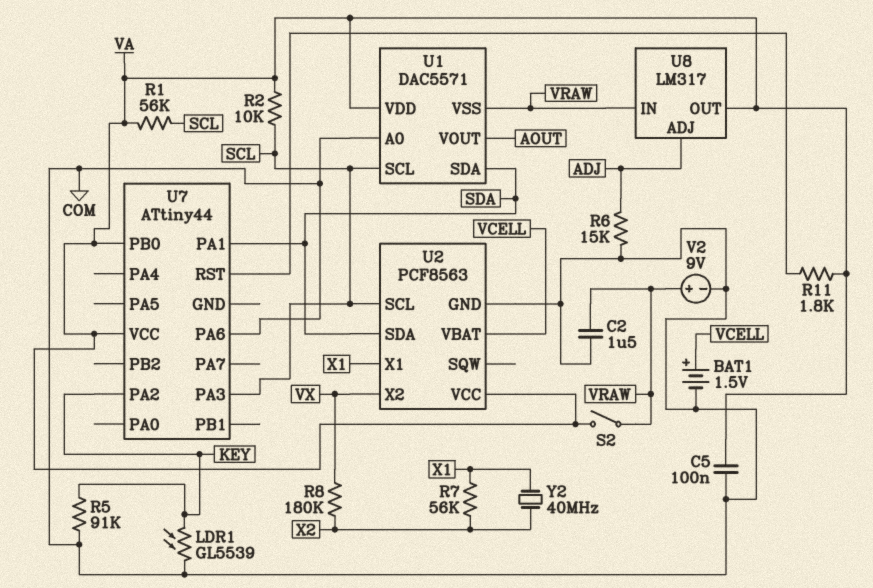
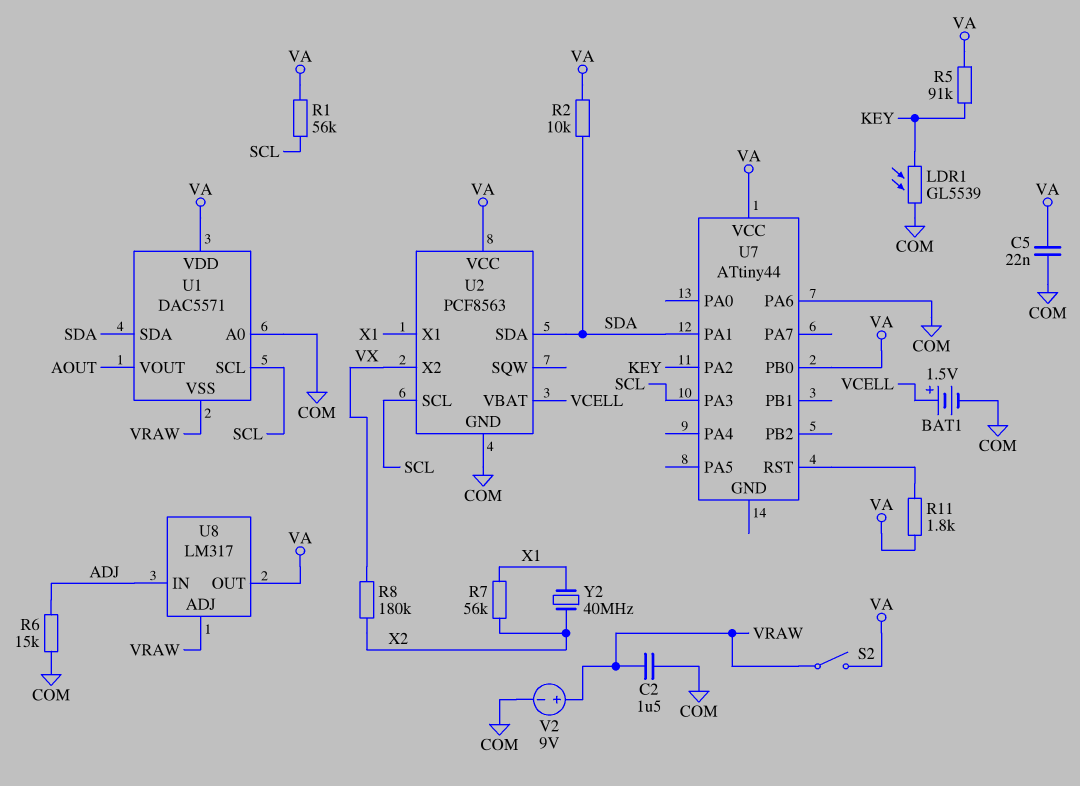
C5: 100nF (COM, VA) -> 22nF (COM, VA)
R2: 10k (SCL, VA) -> 10k (SDA, VA)
R5: 91k (COM, KEY) -> 91k (KEY, VA)
U8 pin ADJ: ADJ -> VRAW
U8 pin IN: VRAW -> ADJ

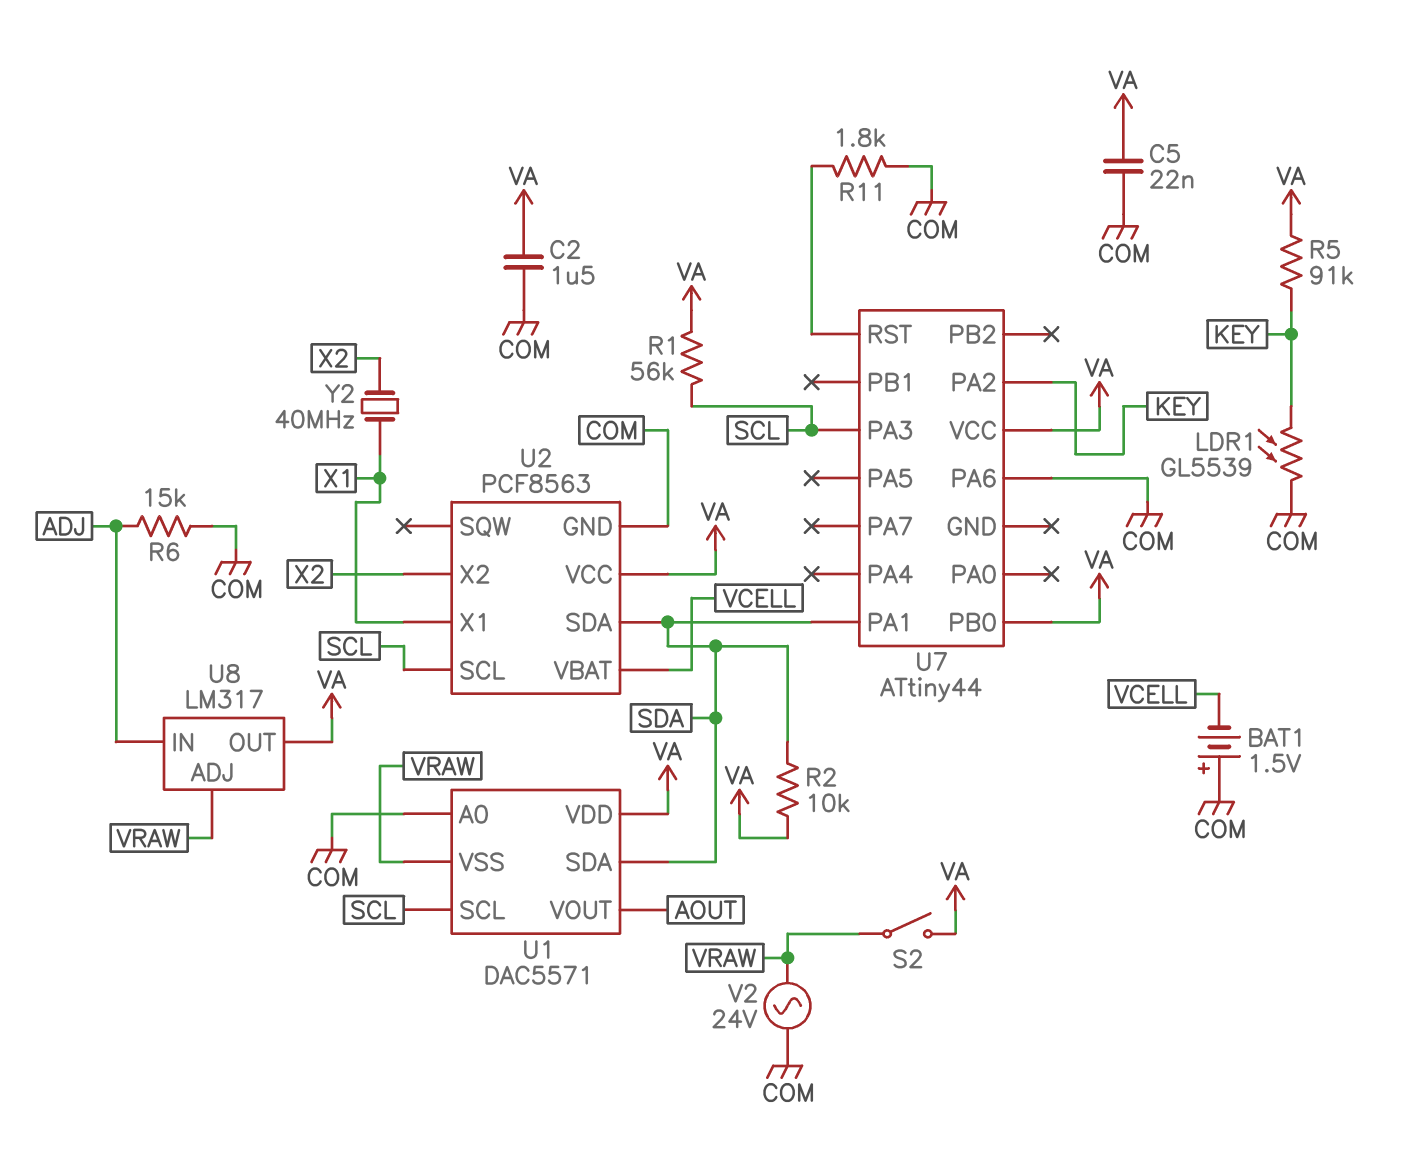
BAT1: 1.5V (plus VCELL, minus COM) -> 1.5V (plus COM, minus VCELL)
C2: 1.5uF (COM, VRAW) -> 1.5uF (COM, VA)
R7: 56k (X1, X2) -> none
R8: 180k (VX, X2) -> none
R11: 1.8k (U7/RST, VA) -> 1.8k (COM, U7/RST)
U2 pin X2: VX -> X2
V2: 9V (plus VRAW, minus COM) -> AC 24V (COM, VRAW)

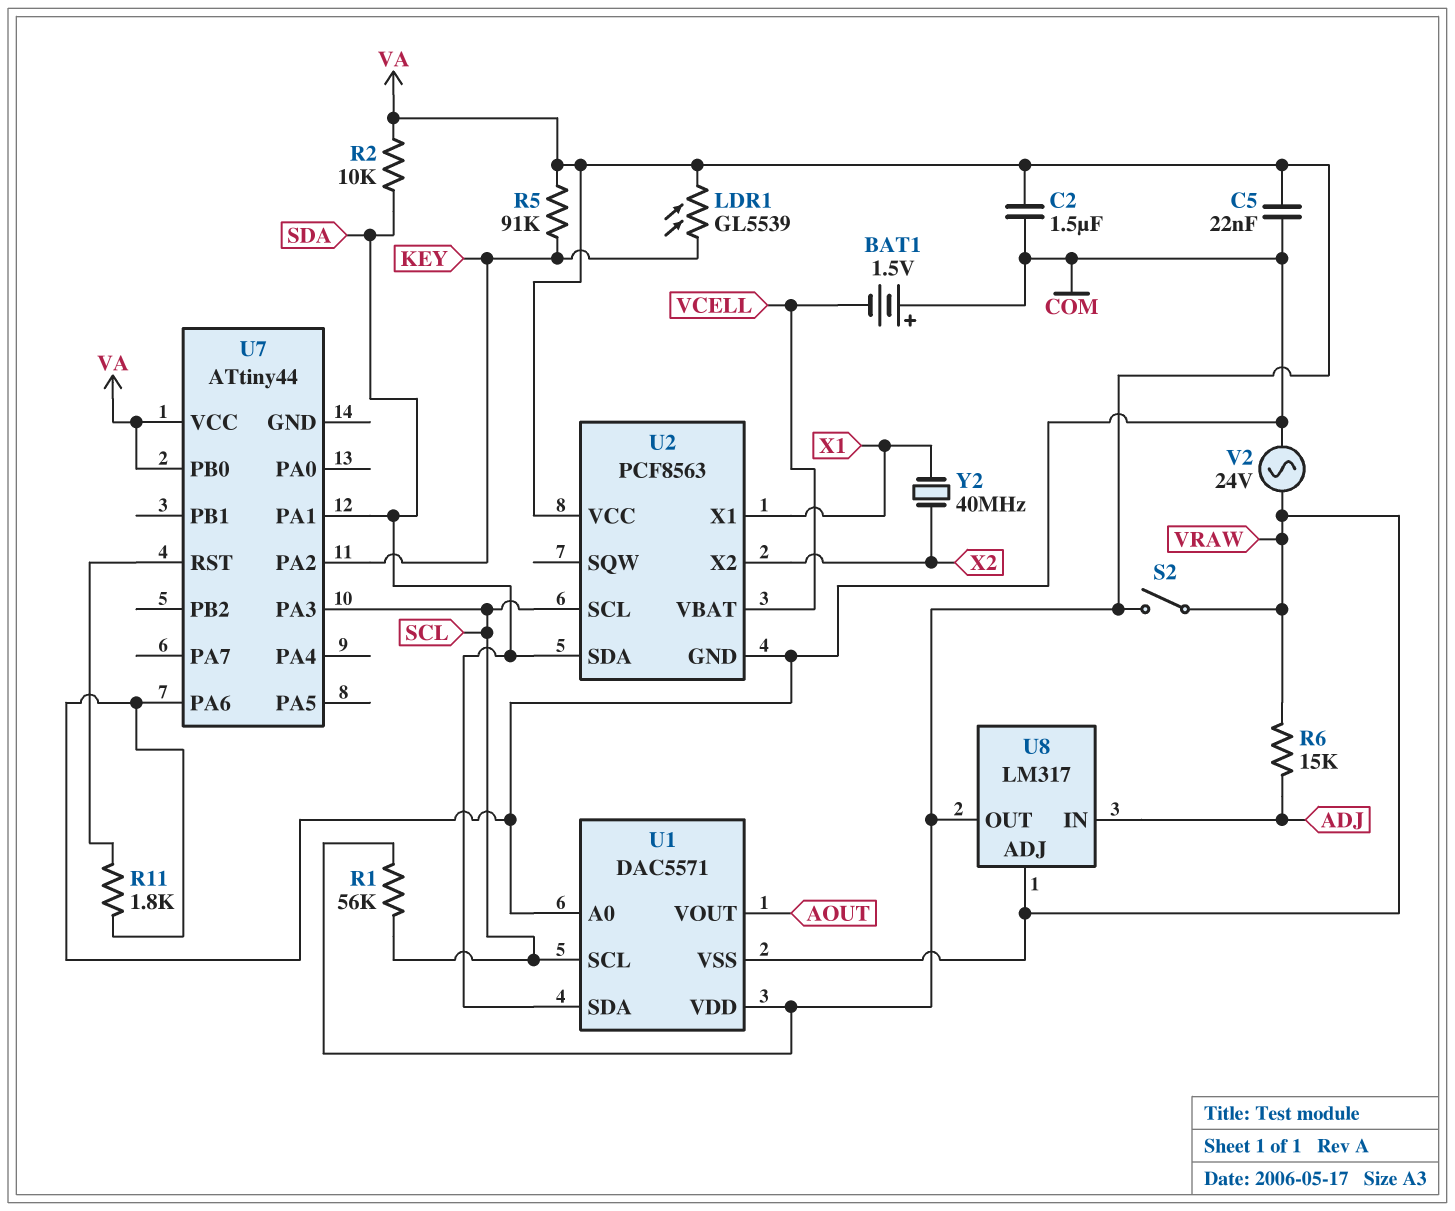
LDR1: GL5539 (COM, KEY) -> GL5539 (KEY, VA)
R6: 15k (ADJ, COM) -> 15k (ADJ, VRAW)

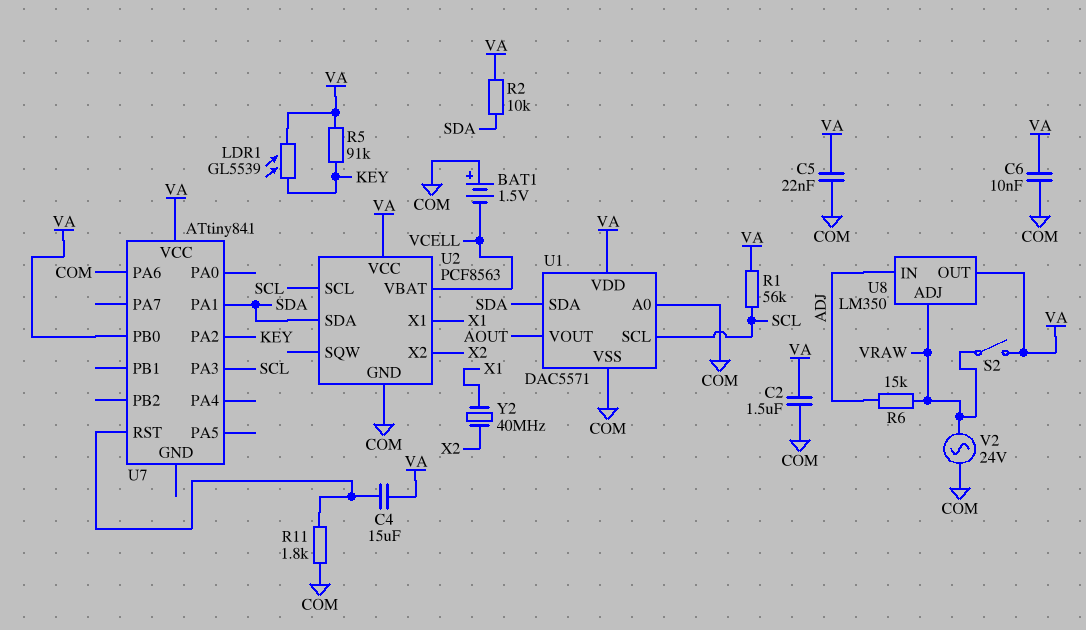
C4: none -> 15uF (U7/RST, VA)
C6: none -> 10nF (COM, VA)
U1 pin VSS: VRAW -> COM
U7: ATtiny44 -> ATtiny841
U8: LM317 -> LM350

